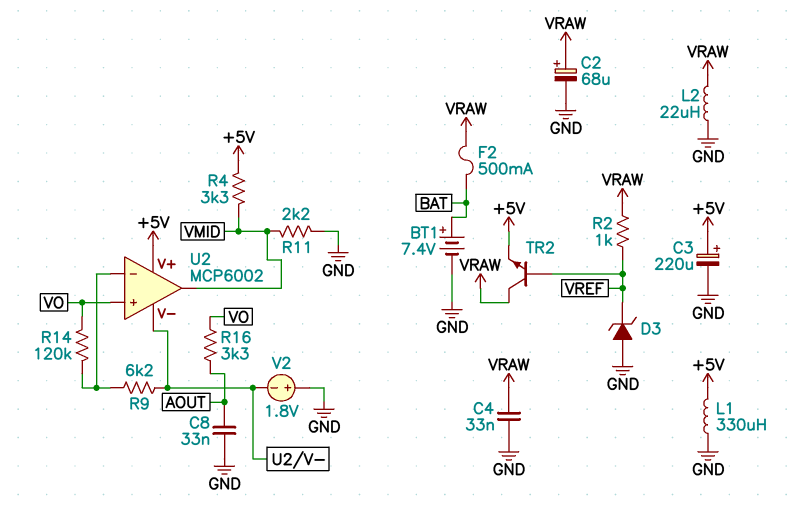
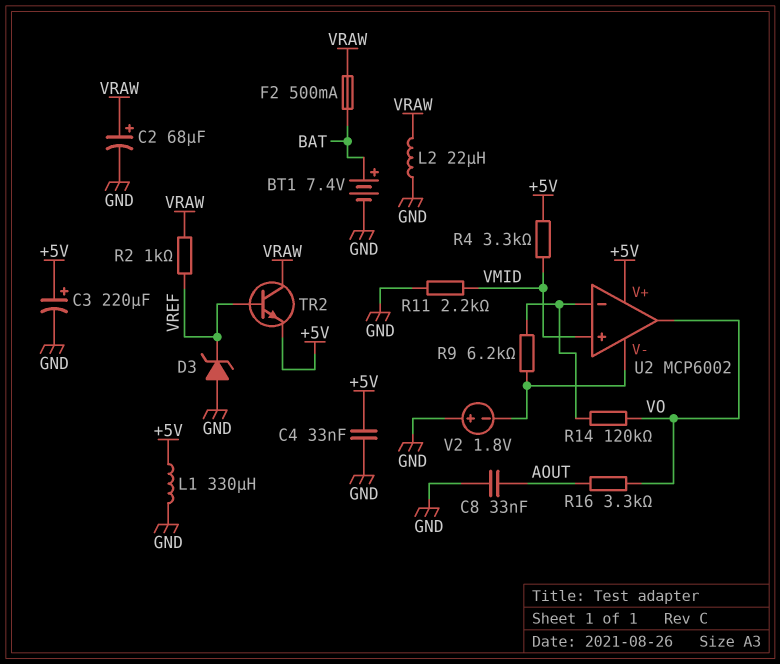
C4: 33nF (GND, VRAW) -> 33nF (+5V, GND)
U2 pin in+: VO -> VMID
U2 pin out: VMID -> VO

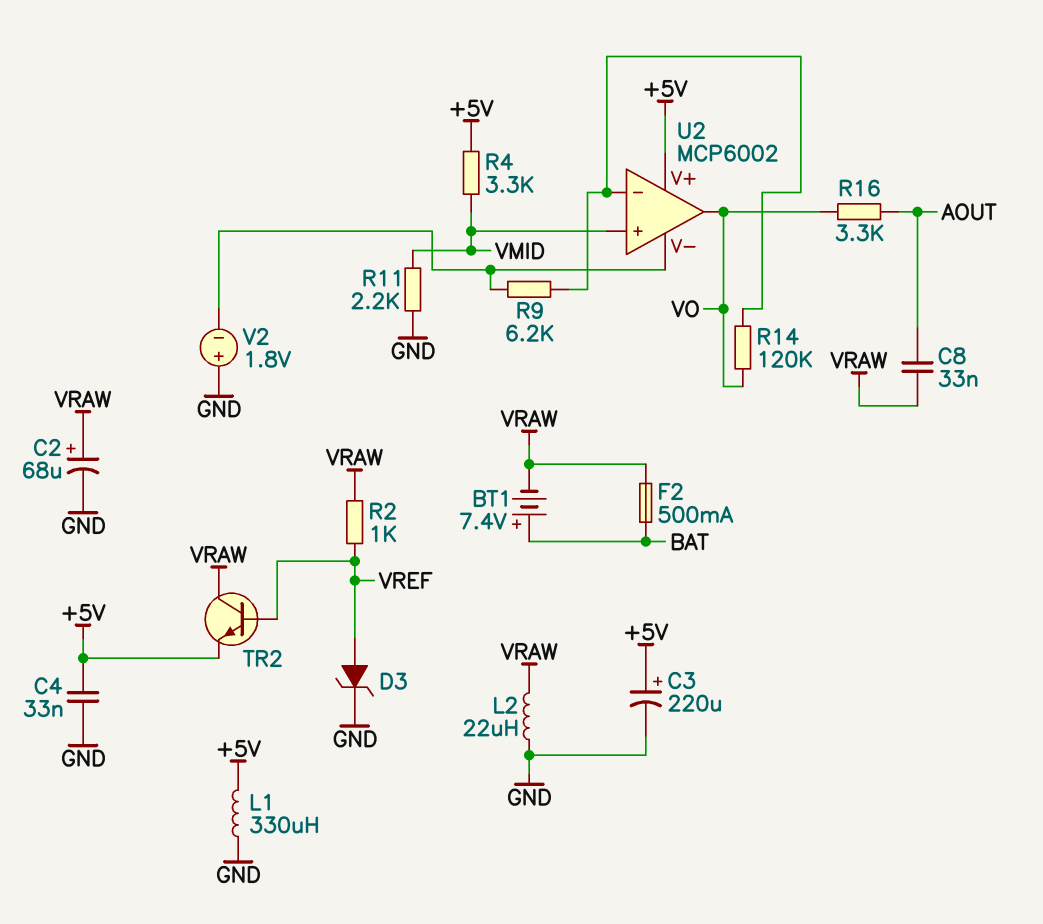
BT1: 7.4V (plus BAT, minus GND) -> 7.4V (plus BAT, minus VRAW)
C8: 33nF (AOUT, GND) -> 33nF (AOUT, VRAW)
D3: zener (A GND, K VREF) -> zener (A VREF, K GND)

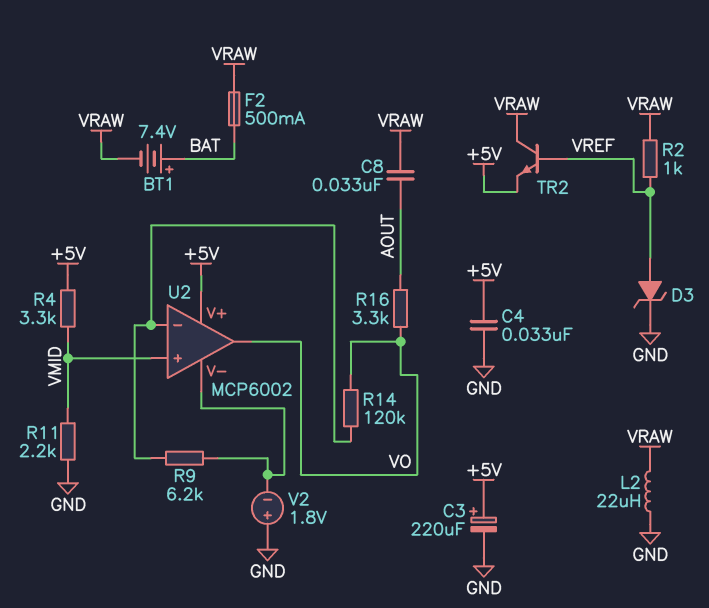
C2: 68uF (plus VRAW, minus GND) -> none
L1: 330uH (+5V, GND) -> none

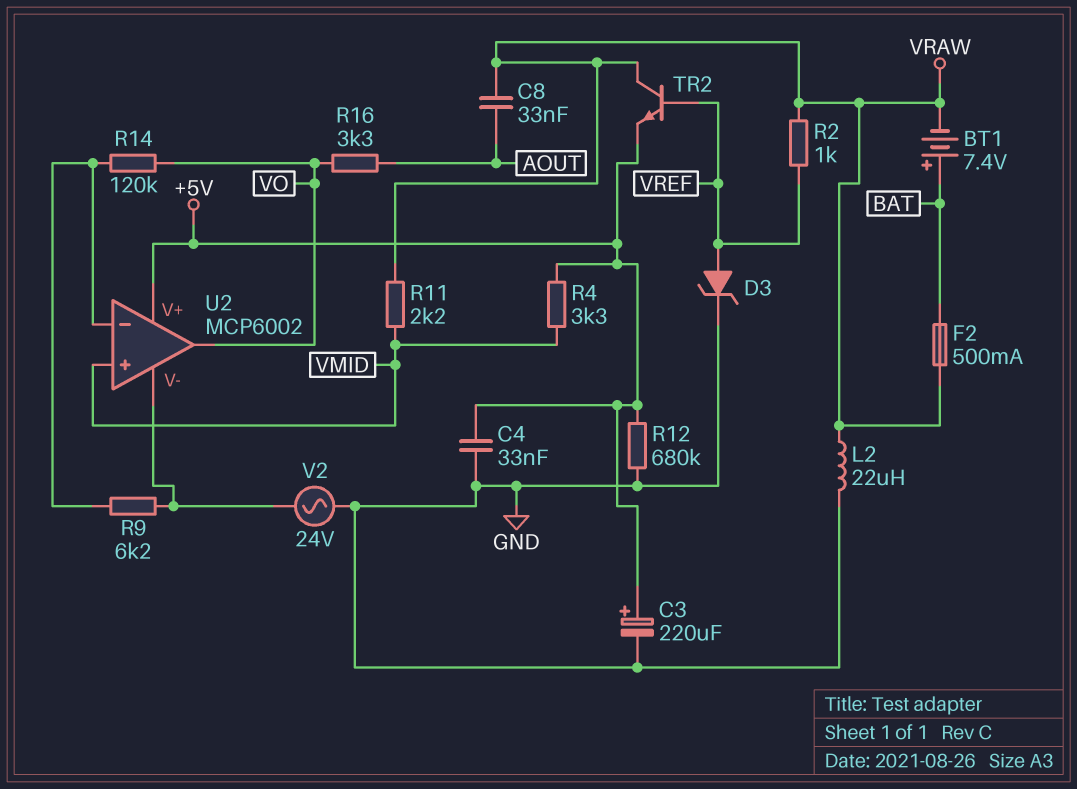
R11: 2.2k (GND, VMID) -> 2.2k (VMID, VRAW)
R12: none -> 680k (+5V, GND)
V2: 1.8V (plus GND, minus U2/V-) -> AC 24V (GND, U2/V-)

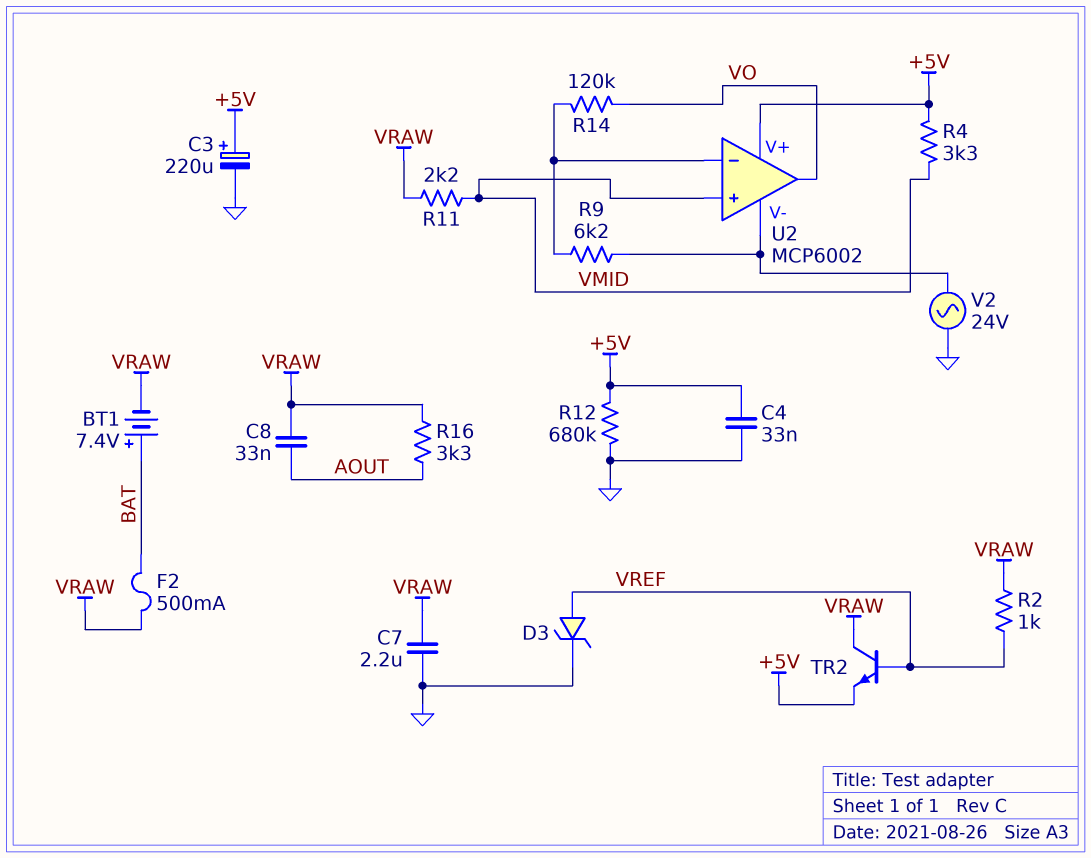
C7: none -> 2.2uF (GND, VRAW)
L2: 22uH (GND, VRAW) -> none
R16: 3.3k (AOUT, VO) -> 3.3k (AOUT, VRAW)

